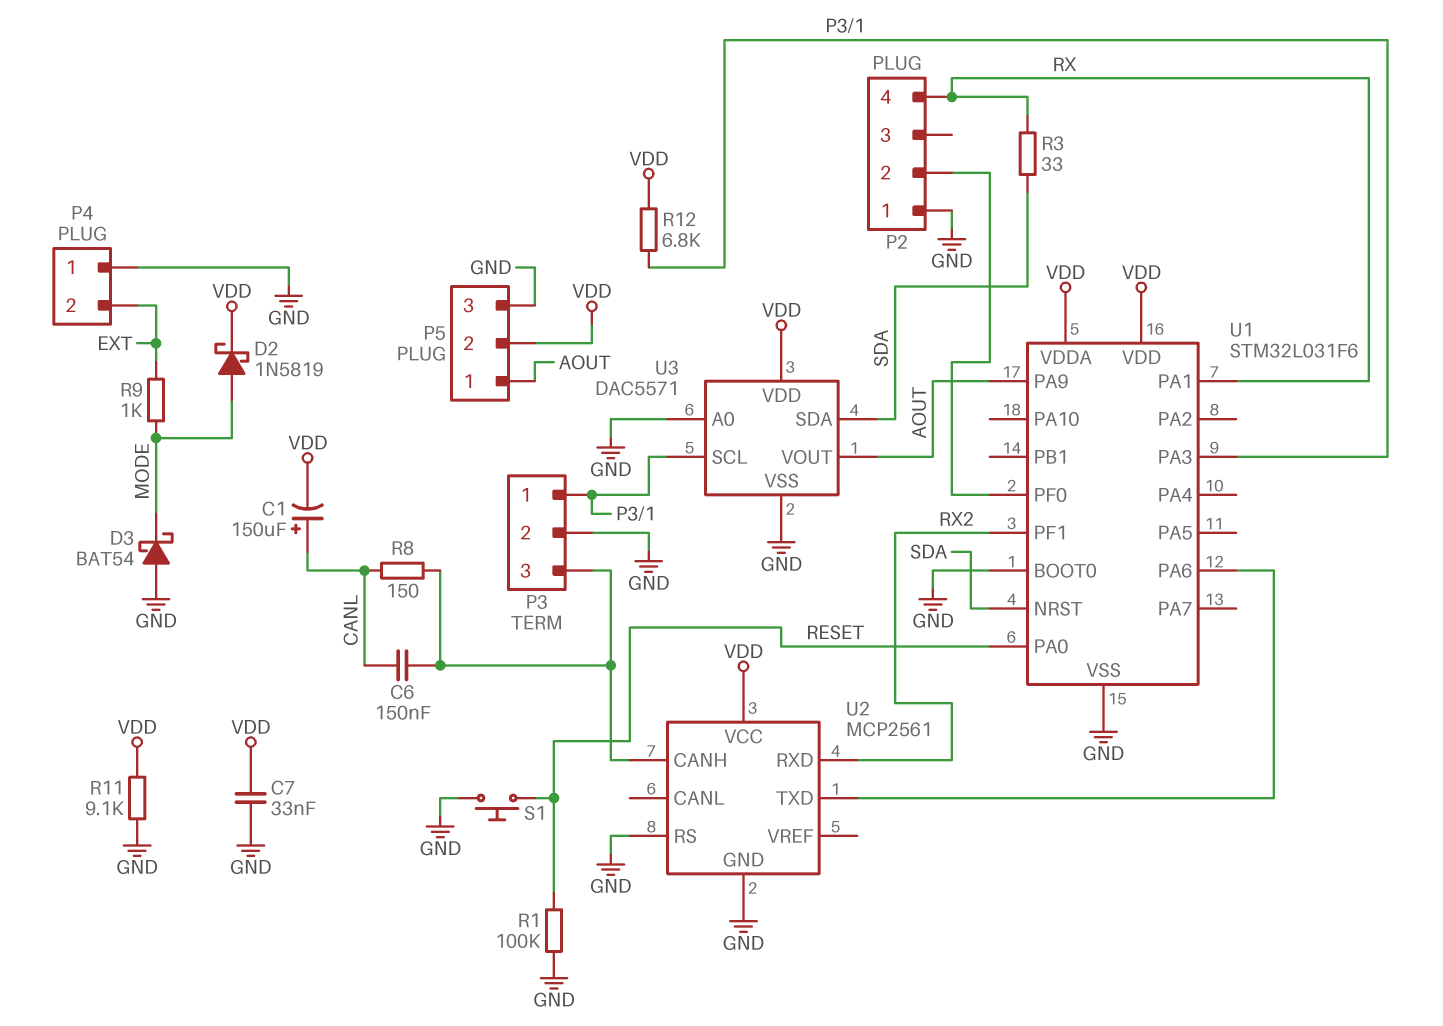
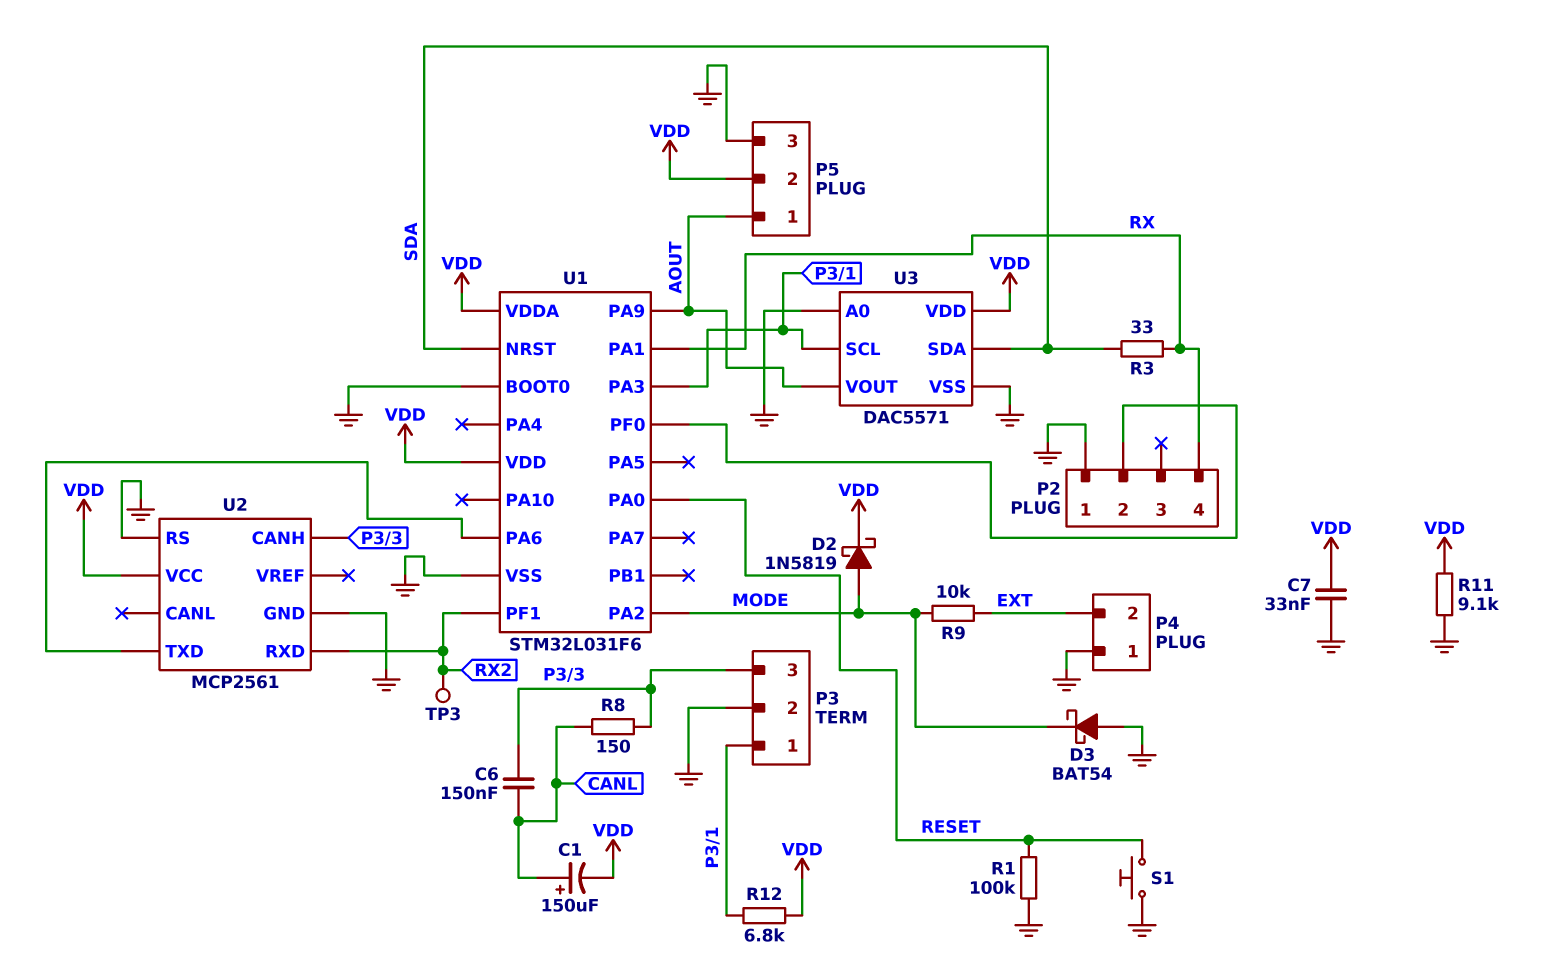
R9: 1k (EXT, MODE) -> 10k (EXT, MODE)
TP3: none -> test point (RX2)
U1 pin PA2: none -> MODE

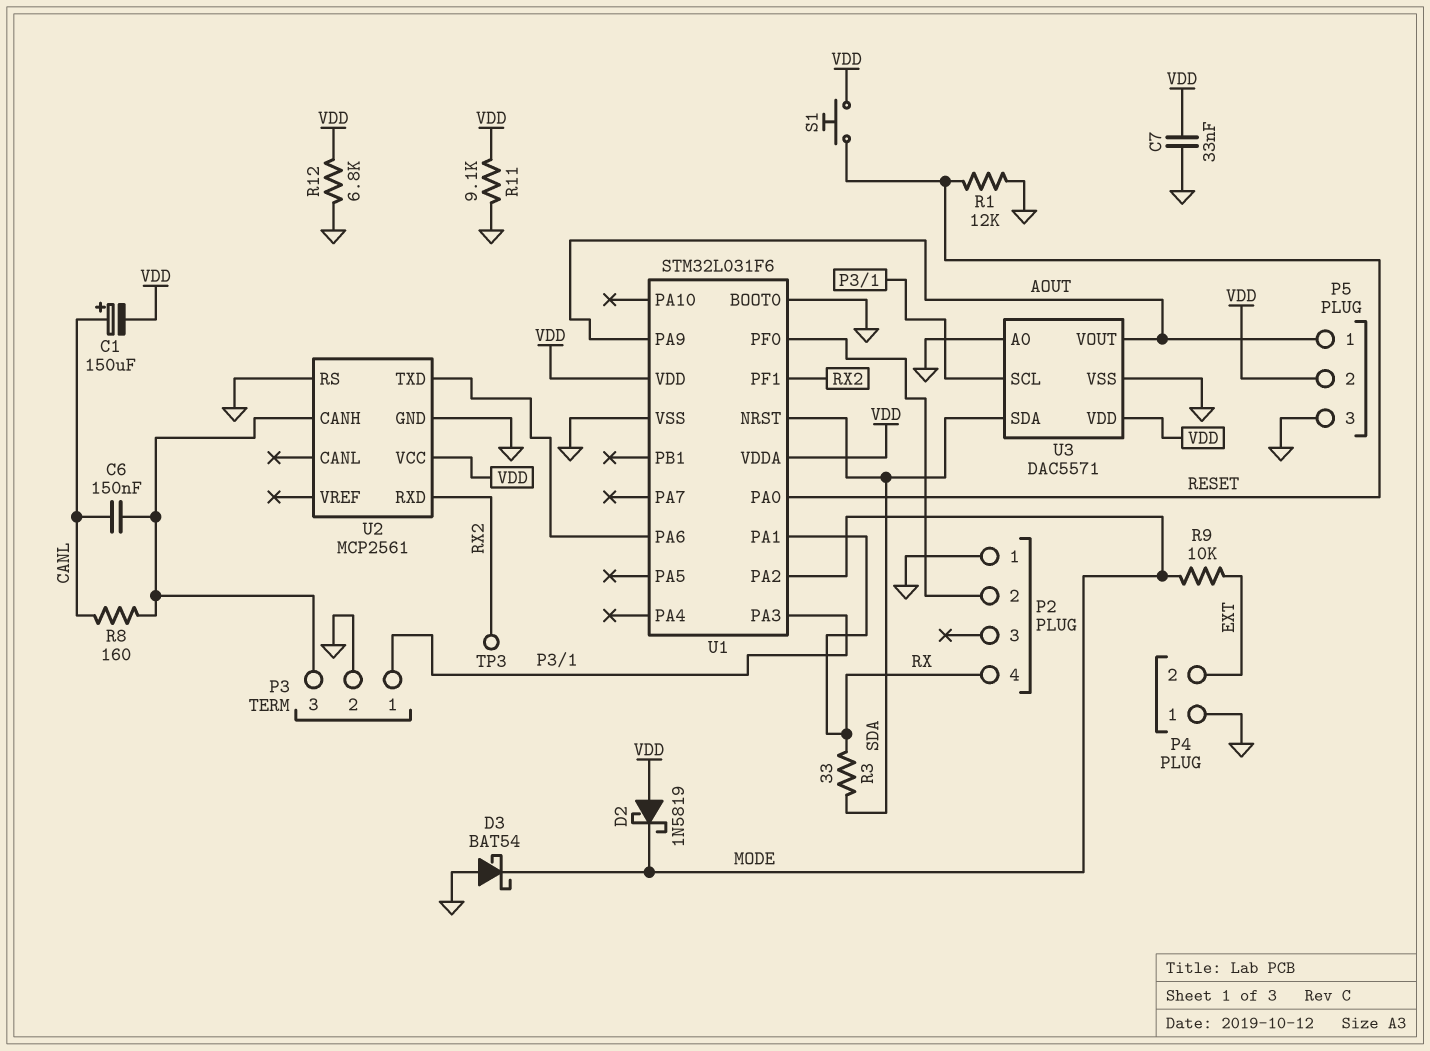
D2: schottky 1N5819 (A MODE, K VDD) -> schottky 1N5819 (A VDD, K MODE)
R1: 100k (GND, RESET) -> 12k (GND, RESET)
R8: 150 (CANL, P3/3) -> 160 (CANL, P3/3)
R12: 6.8k (P3/1, VDD) -> 6.8k (GND, VDD)
S1: button (GND, RESET) -> button (RESET, VDD)

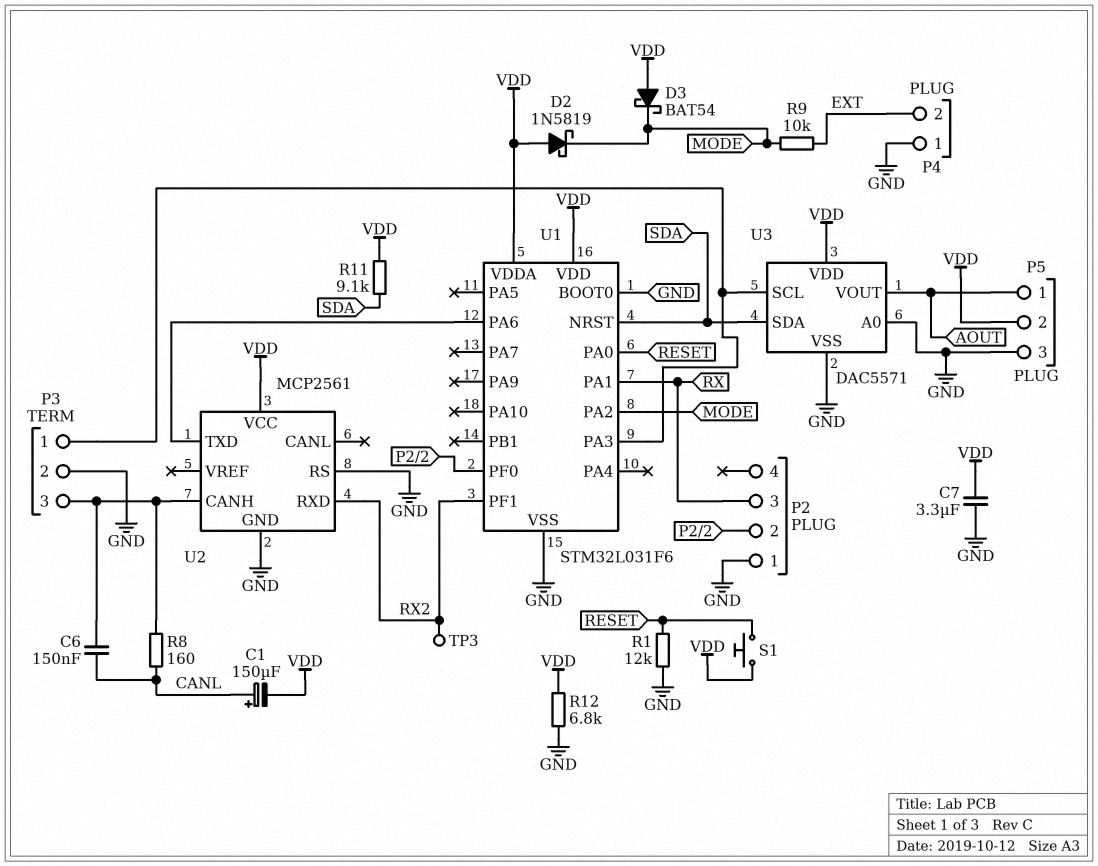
C7: 33nF (GND, VDD) -> 3.3uF (GND, VDD)
D3: schottky BAT54 (A GND, K MODE) -> schottky BAT54 (A VDD, K MODE)
P2 pin 3: none -> RX
P2 pin 4: RX -> none
R3: 33 (RX, SDA) -> none
R11: 9.1k (GND, VDD) -> 9.1k (SDA, VDD)
U1 pin PA9: AOUT -> none

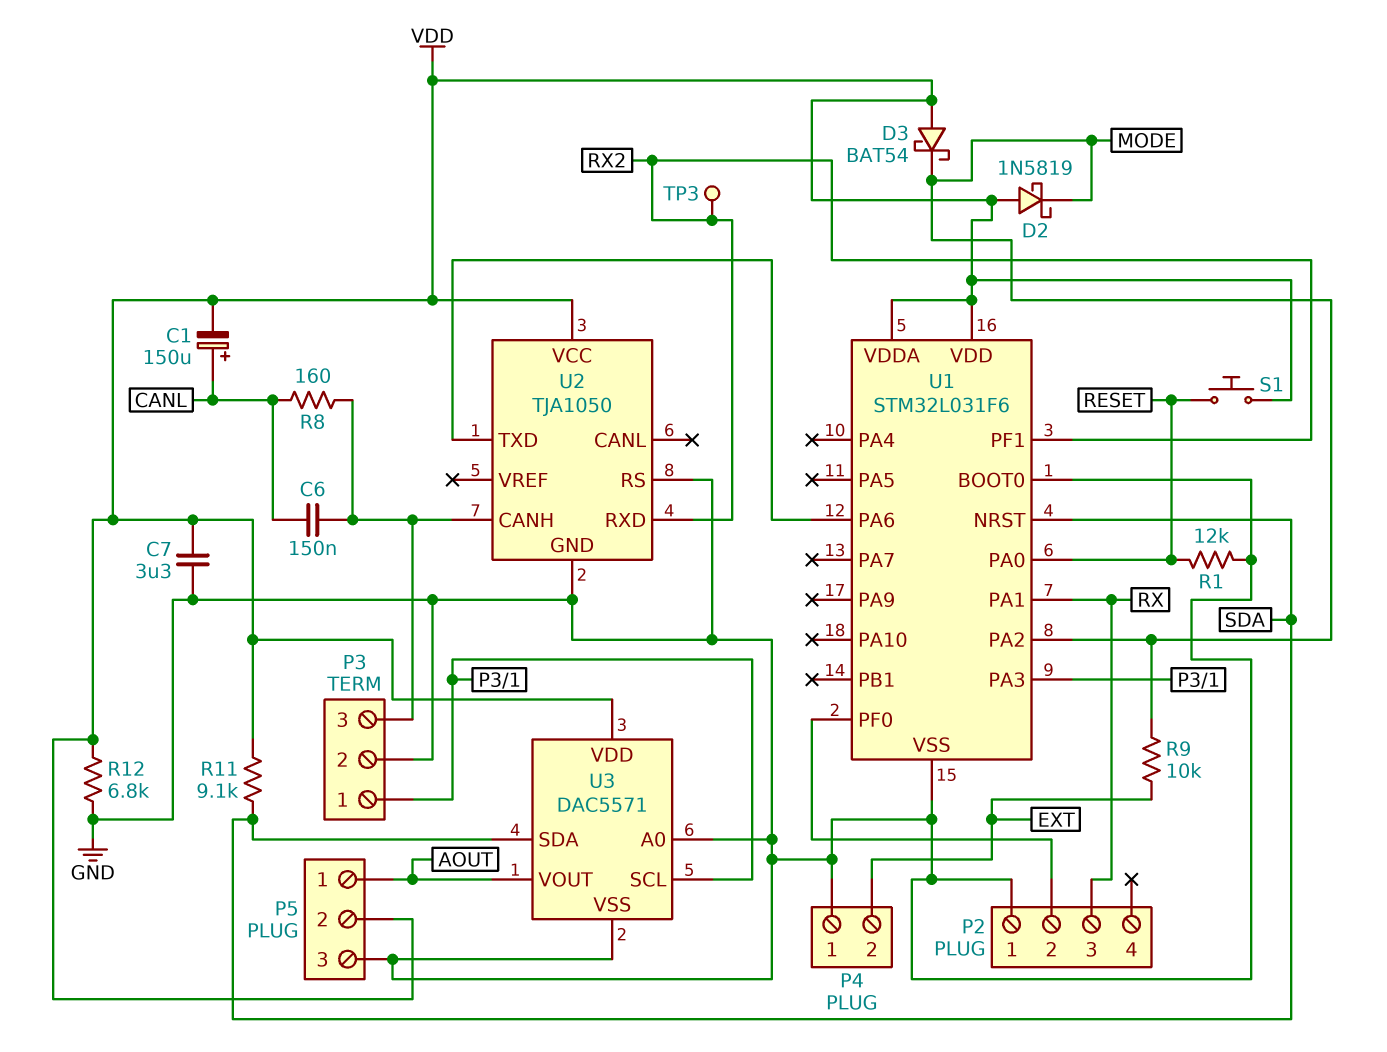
U2: MCP2561 -> TJA1050

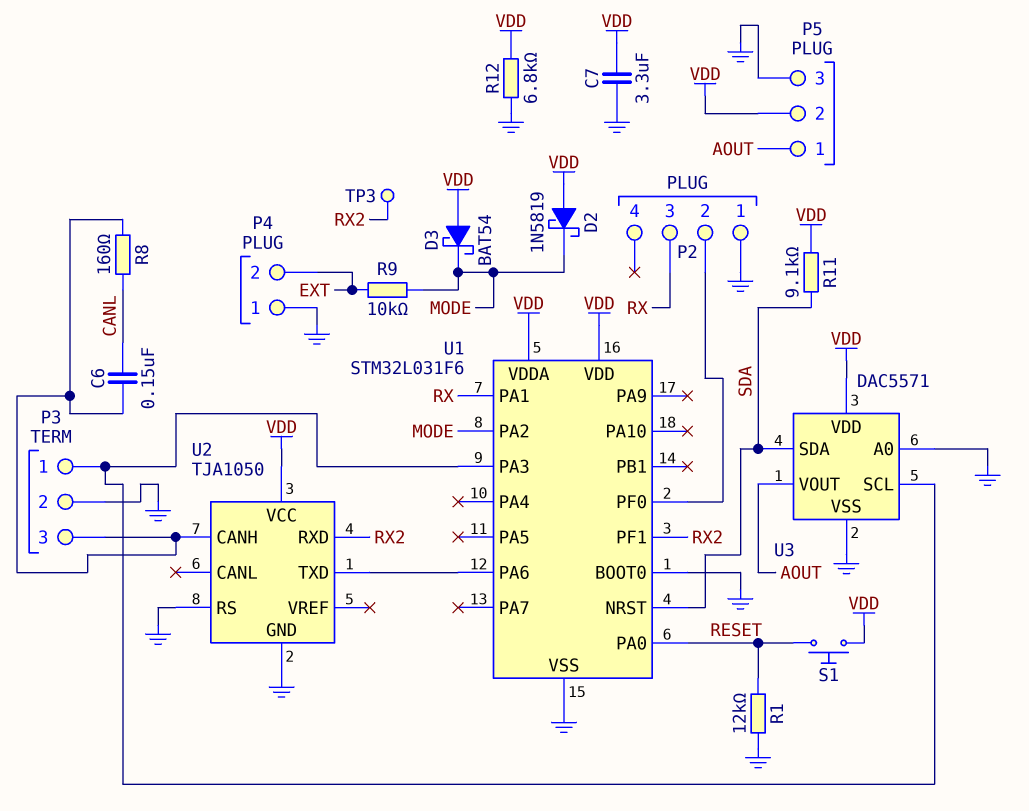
C1: 150uF (plus CANL, minus VDD) -> none

